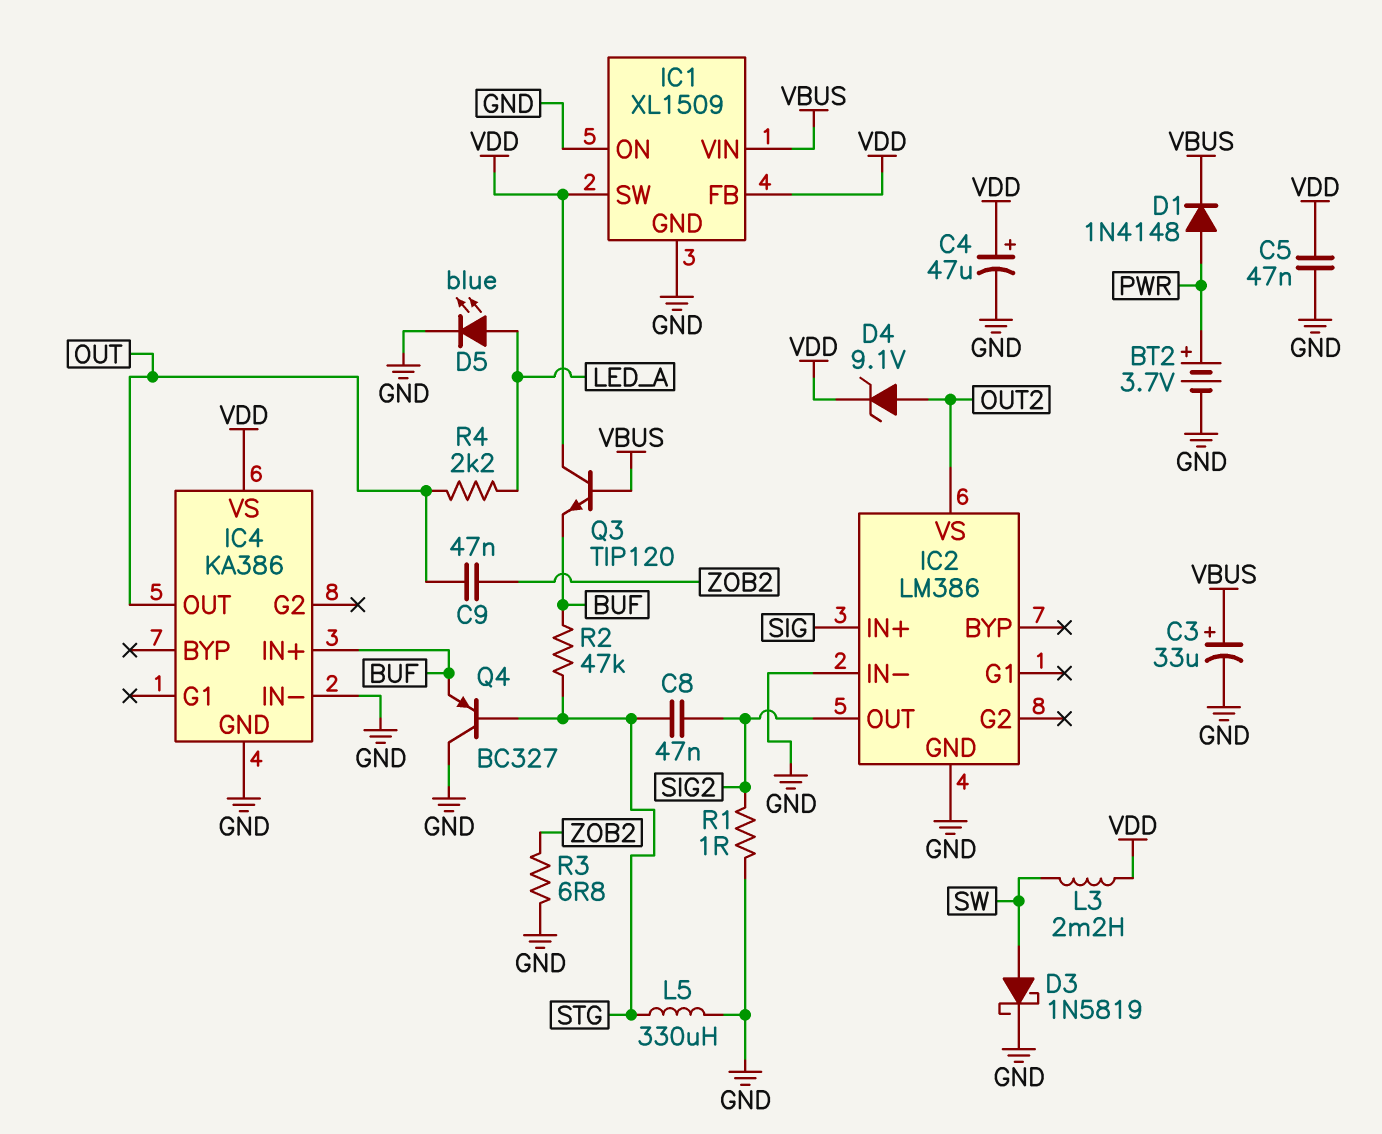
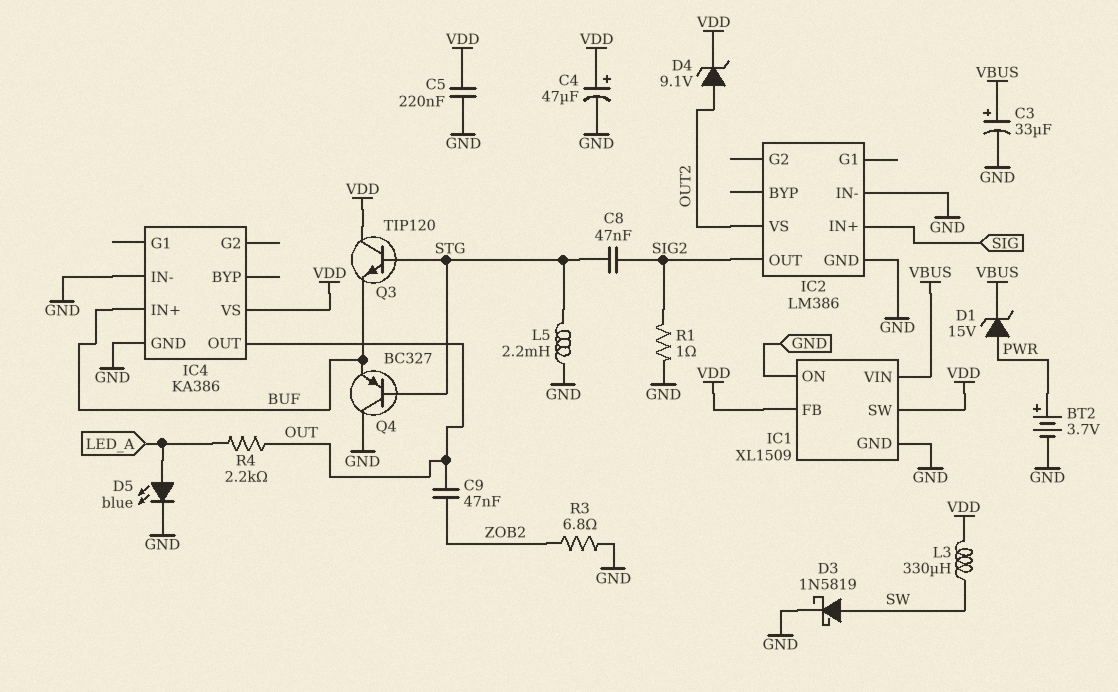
C5: 47nF (GND, VDD) -> 220nF (GND, VDD)
D1: diode 1N4148 (A PWR, K VBUS) -> zener 15V (A PWR, K VBUS)
L3: 2.2mH (SW, VDD) -> 330uH (SW, VDD)
L5: 330uH (GND, STG) -> 2.2mH (GND, STG)
Q3: NPN TIP120 (B VBUS, C VDD, E BUF) -> NPN TIP120 (B STG, C VDD, E BUF)
R2: 47k (BUF, STG) -> none

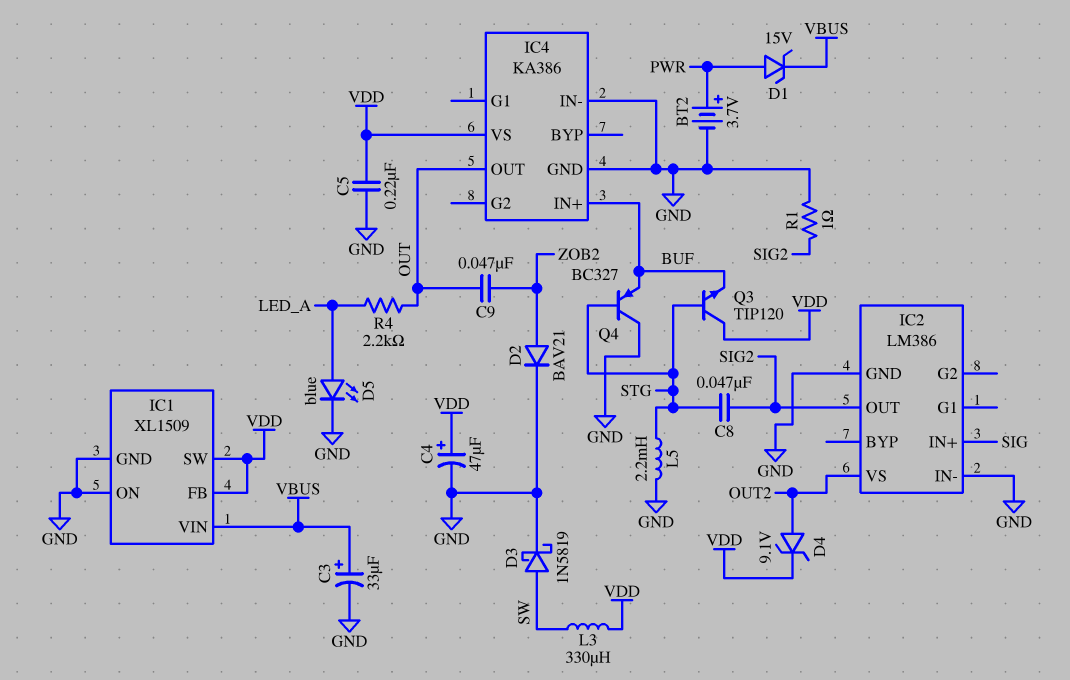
D2: none -> diode BAV21 (A ZOB2, K GND)
R3: 6.8 (GND, ZOB2) -> none

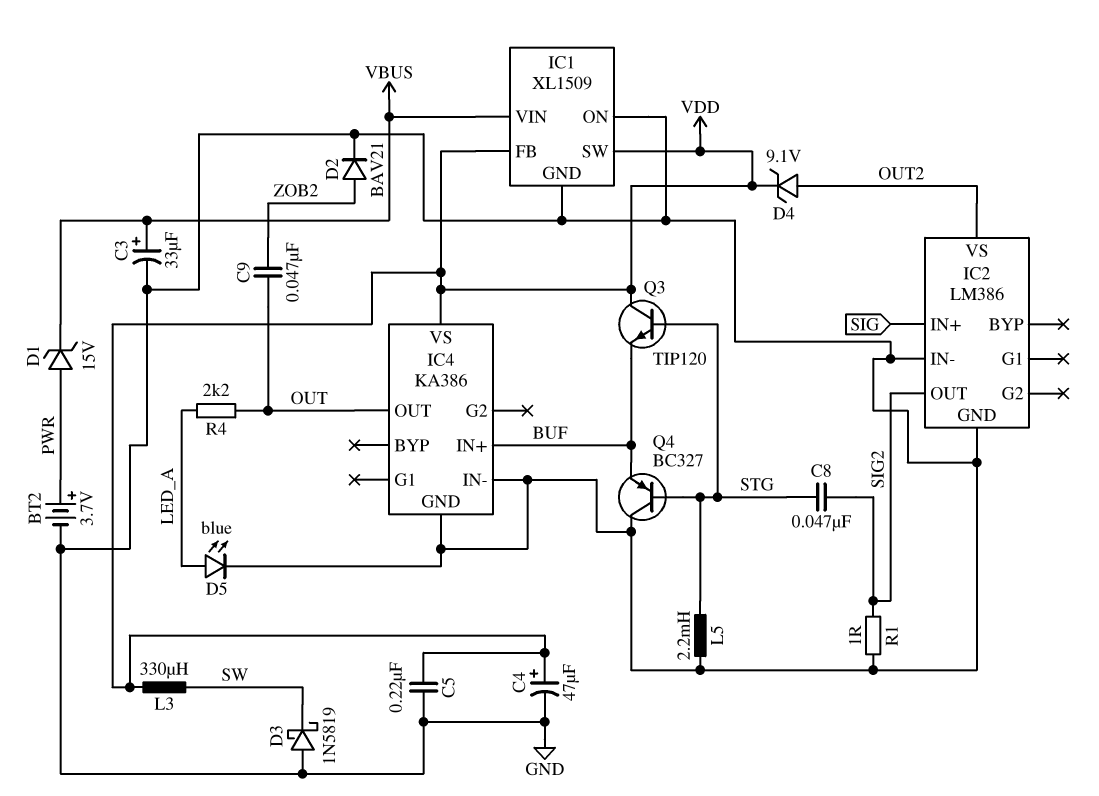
D3: schottky 1N5819 (A SW, K GND) -> schottky 1N5819 (A GND, K SW)

